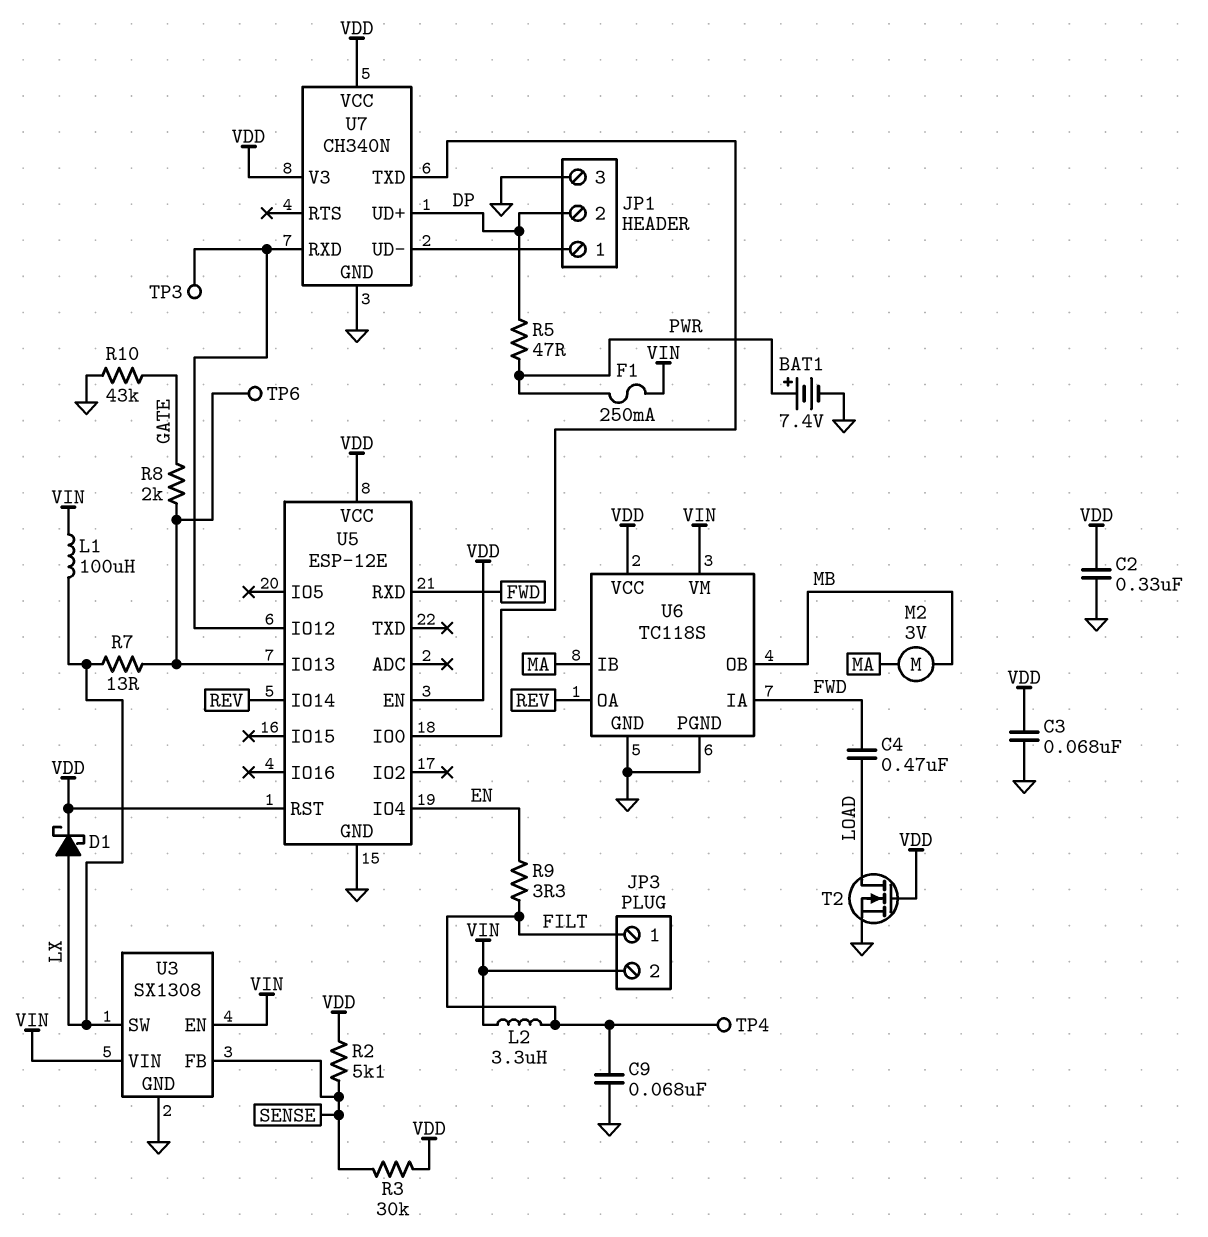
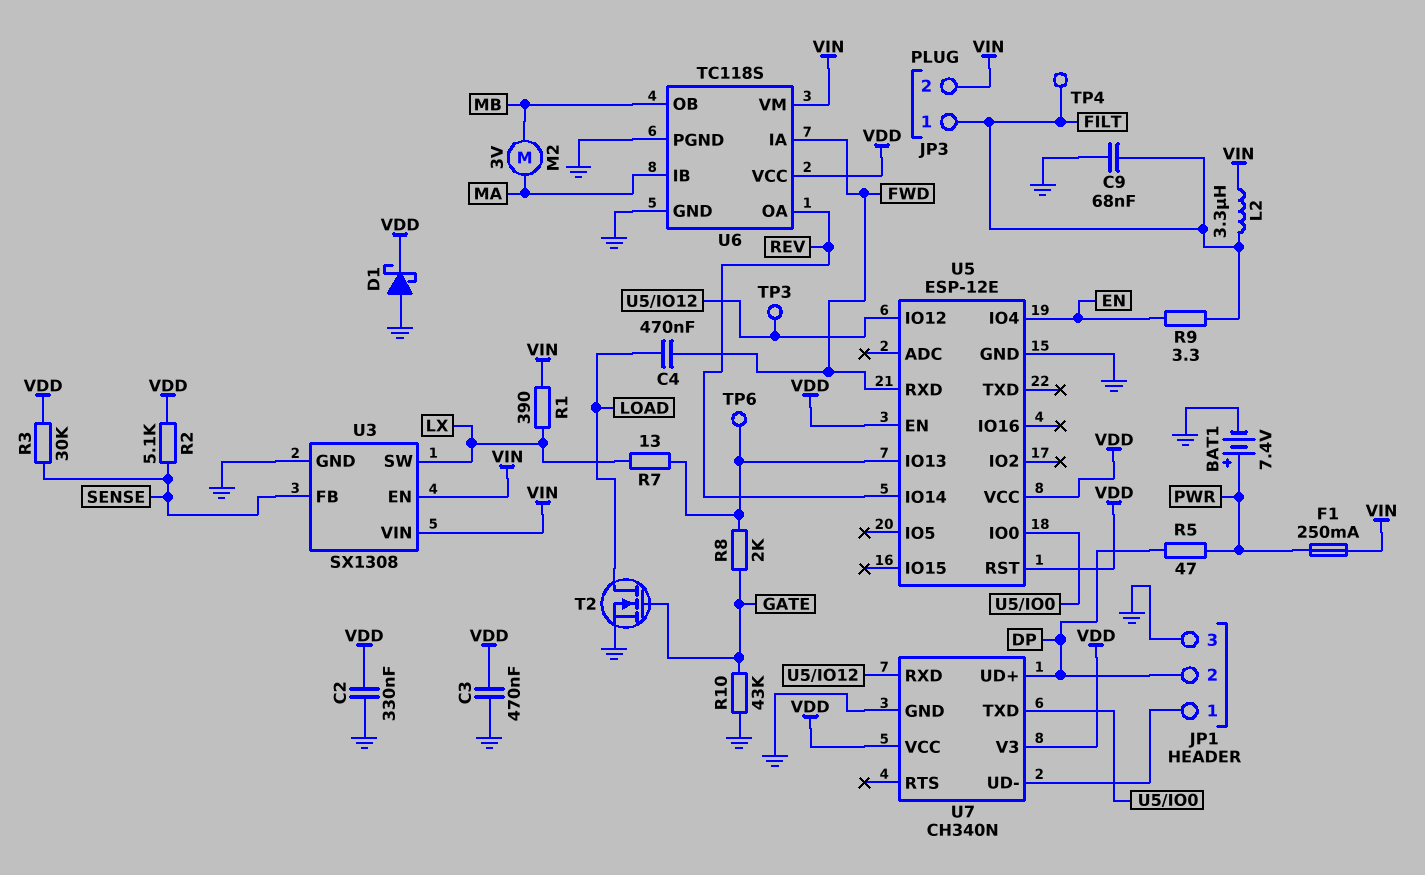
C3: 68nF (GND, VDD) -> 470nF (GND, VDD)
D1: schottky (A LX, K VDD) -> schottky (A GND, K VDD)
L1: 100uH (LX, VIN) -> none
R1: none -> 390 (LX, VIN)
T2: NMOS (G VDD, D LOAD, S GND) -> NMOS (G GATE, D LOAD, S GND)

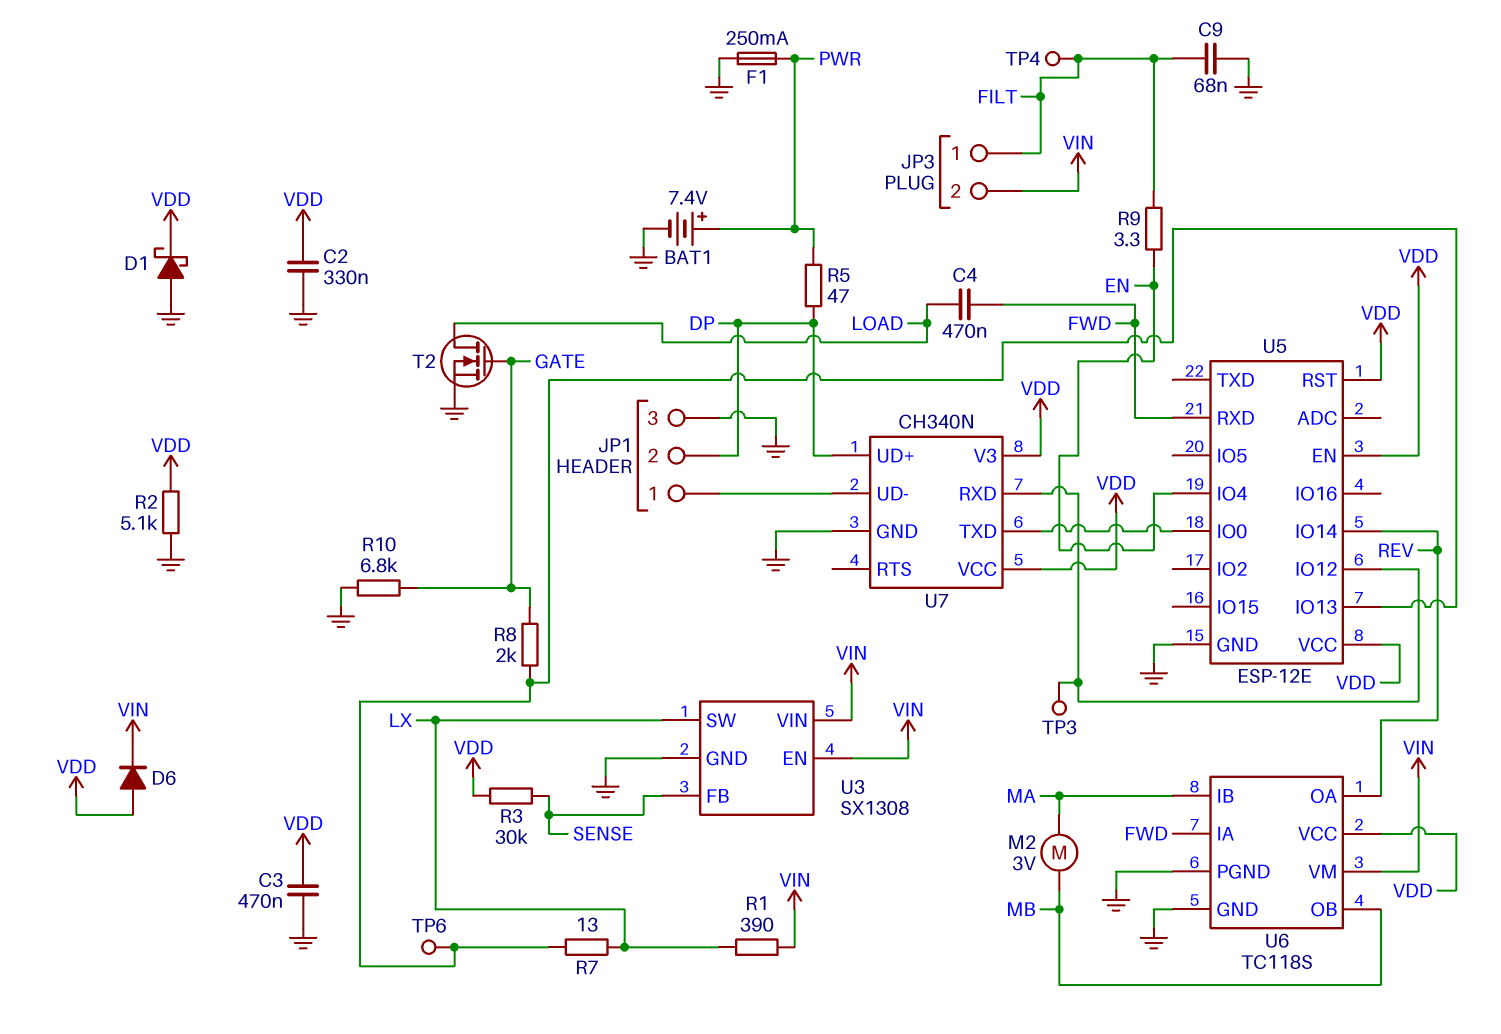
D6: none -> diode (A VDD, K VIN)
F1: 250mA (PWR, VIN) -> 250mA (GND, PWR)
L2: 3.3uH (FILT, VIN) -> none
R2: 5.1k (SENSE, VDD) -> 5.1k (GND, VDD)
R10: 43k (GATE, GND) -> 6.8k (GATE, GND)

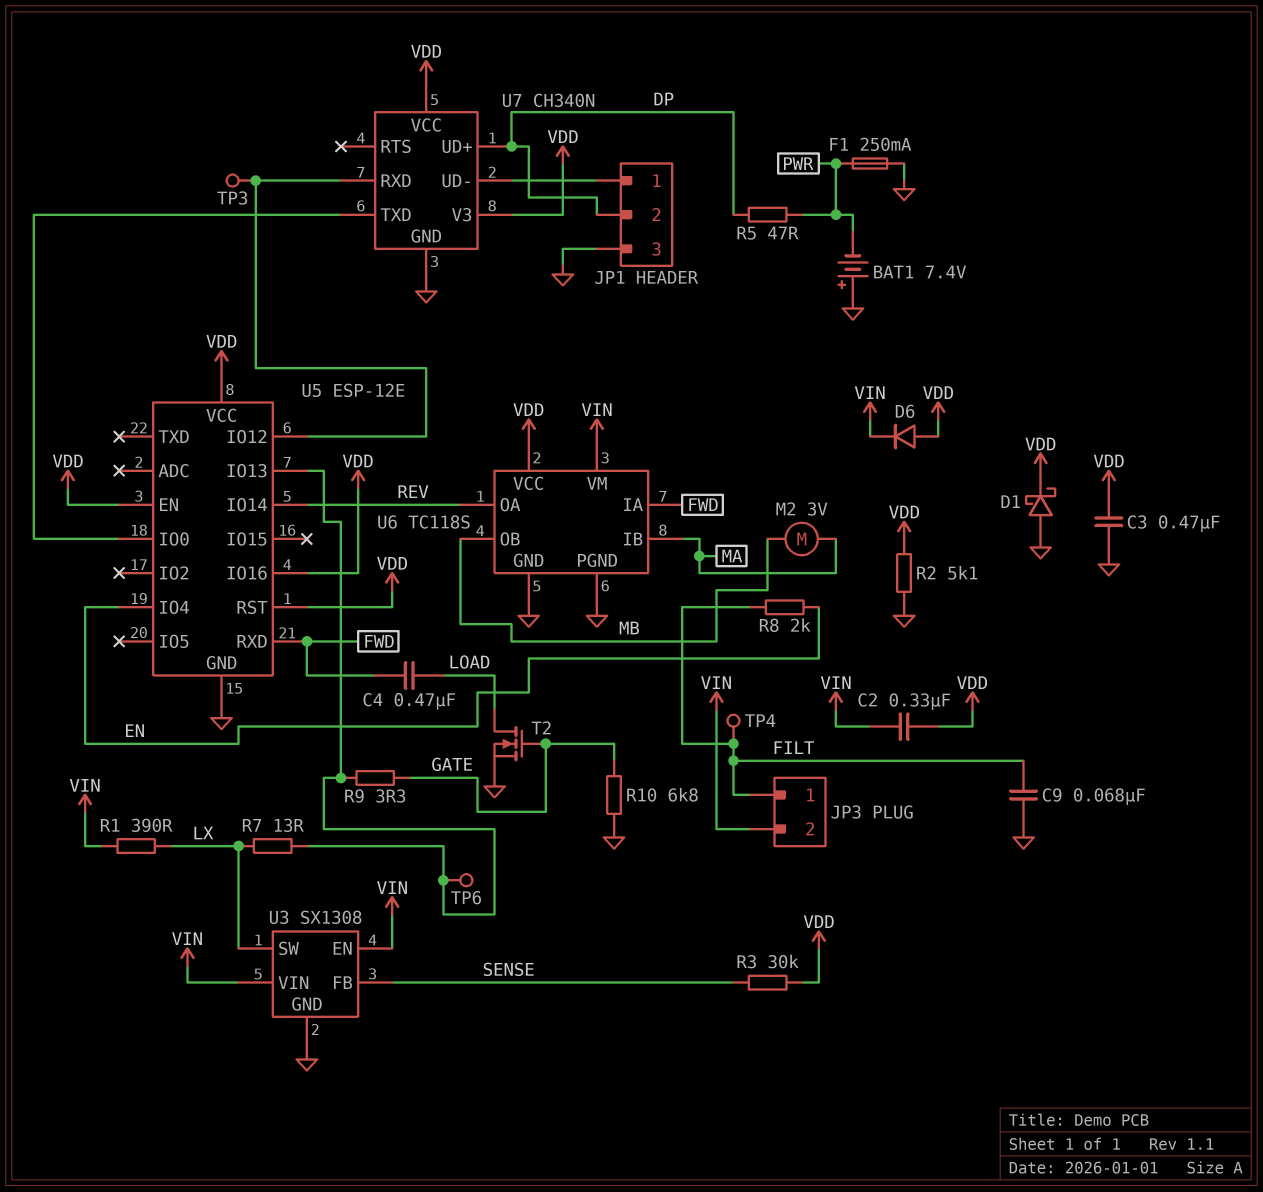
BAT1: 7.4V (plus PWR, minus GND) -> 7.4V (plus GND, minus PWR)
C2: 330nF (GND, VDD) -> 330nF (VDD, VIN)
R8: 2k (GATE, U5/IO13) -> 2k (EN, FILT)
R9: 3.3 (EN, FILT) -> 3.3 (GATE, U5/IO13)
U5 pin IO16: none -> VDD

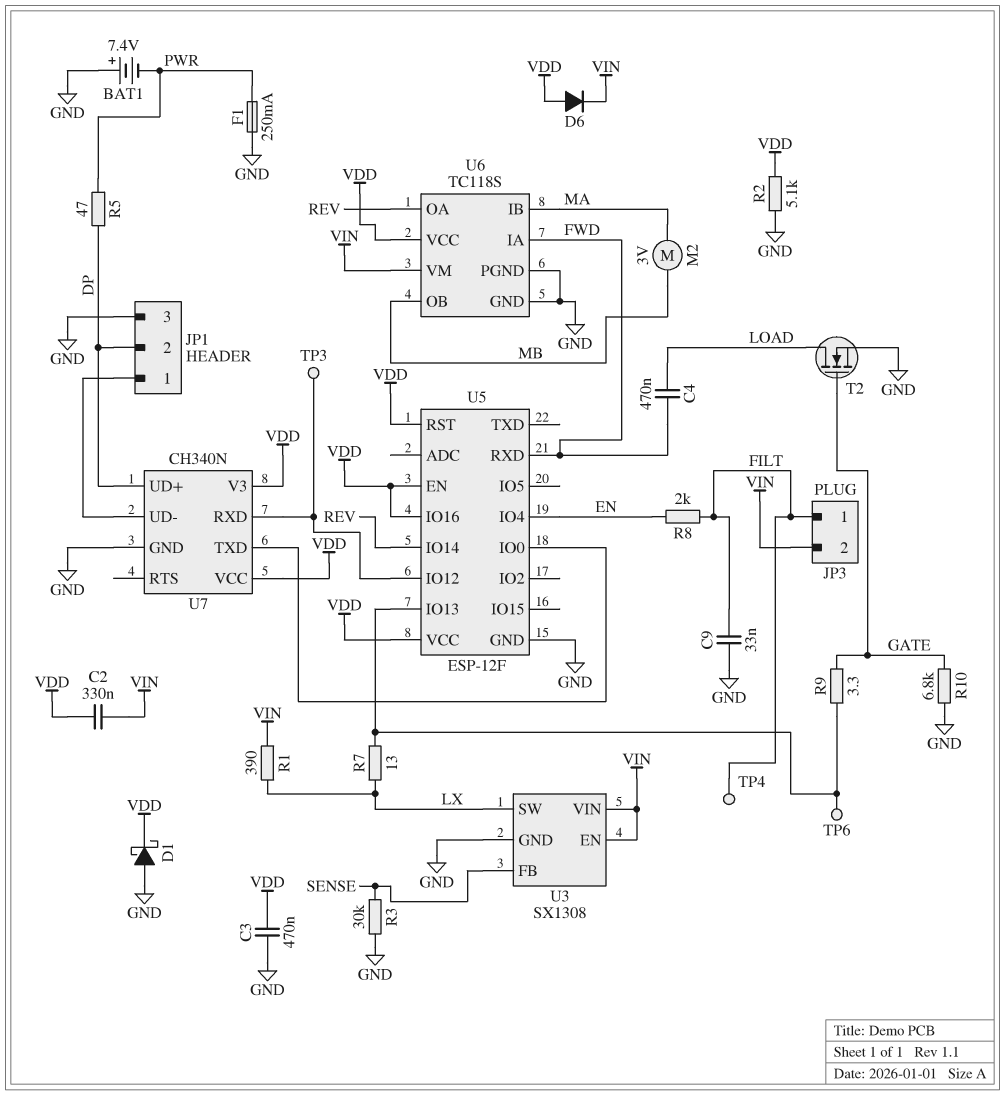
C9: 68nF (FILT, GND) -> 33nF (FILT, GND)
R3: 30k (SENSE, VDD) -> 30k (GND, SENSE)
U5: ESP-12E -> ESP-12F

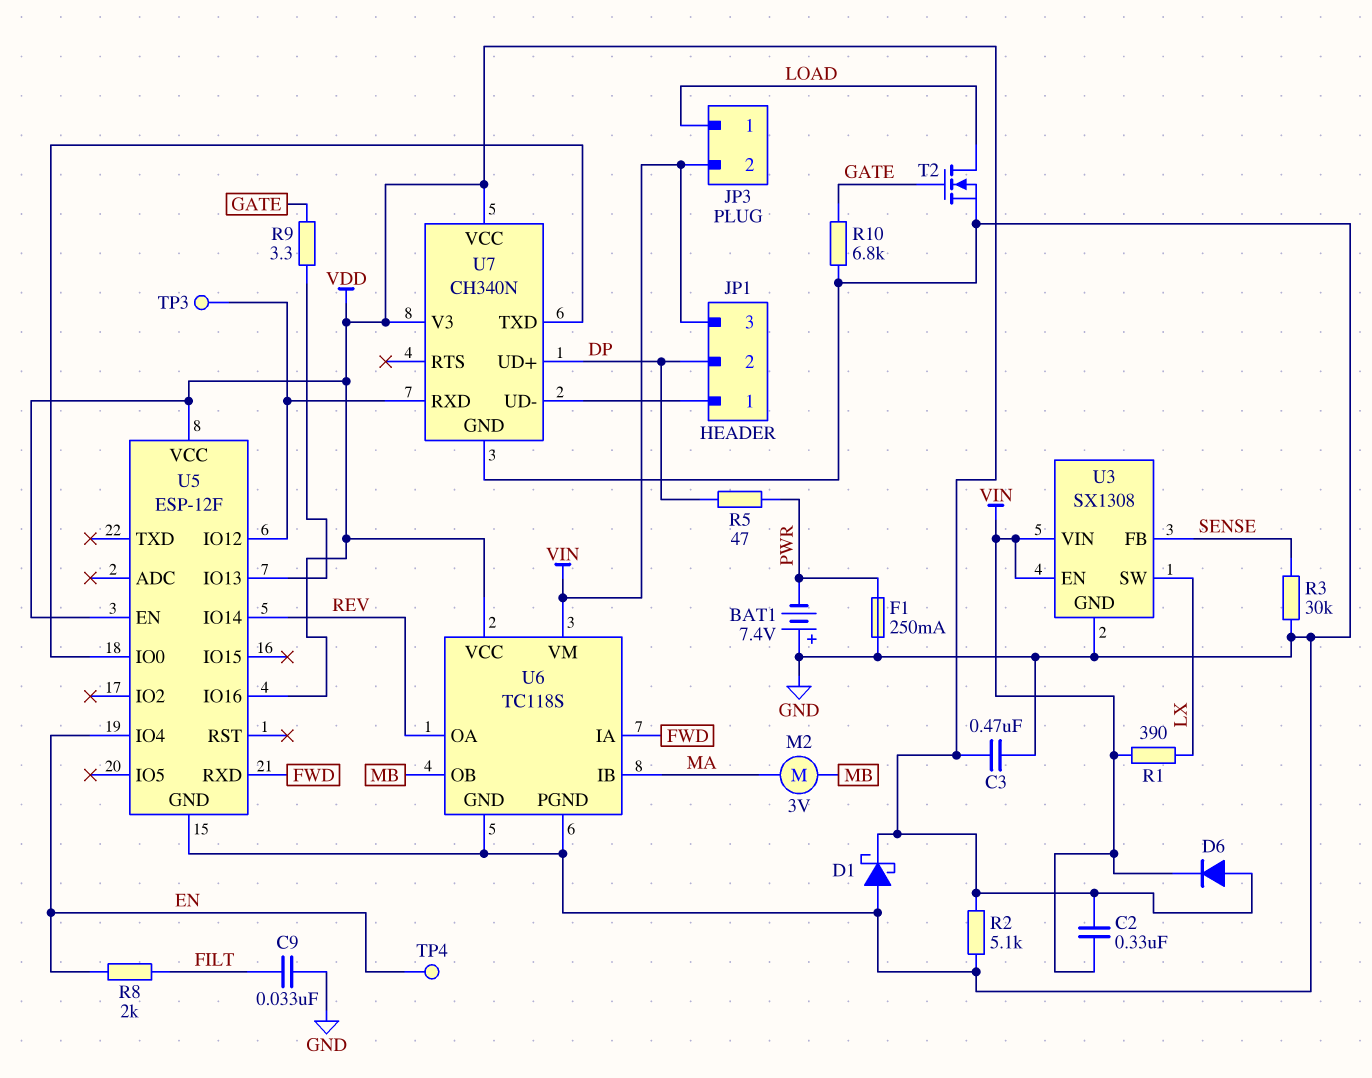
C4: 470nF (FWD, LOAD) -> none
JP1 pin 3: GND -> VIN
JP3 pin 1: FILT -> LOAD
R7: 13 (LX, U5/IO13) -> none
TP4: test point (FILT) -> test point (EN)
TP6: test point (U5/IO13) -> none
U5 pin RST: VDD -> none

